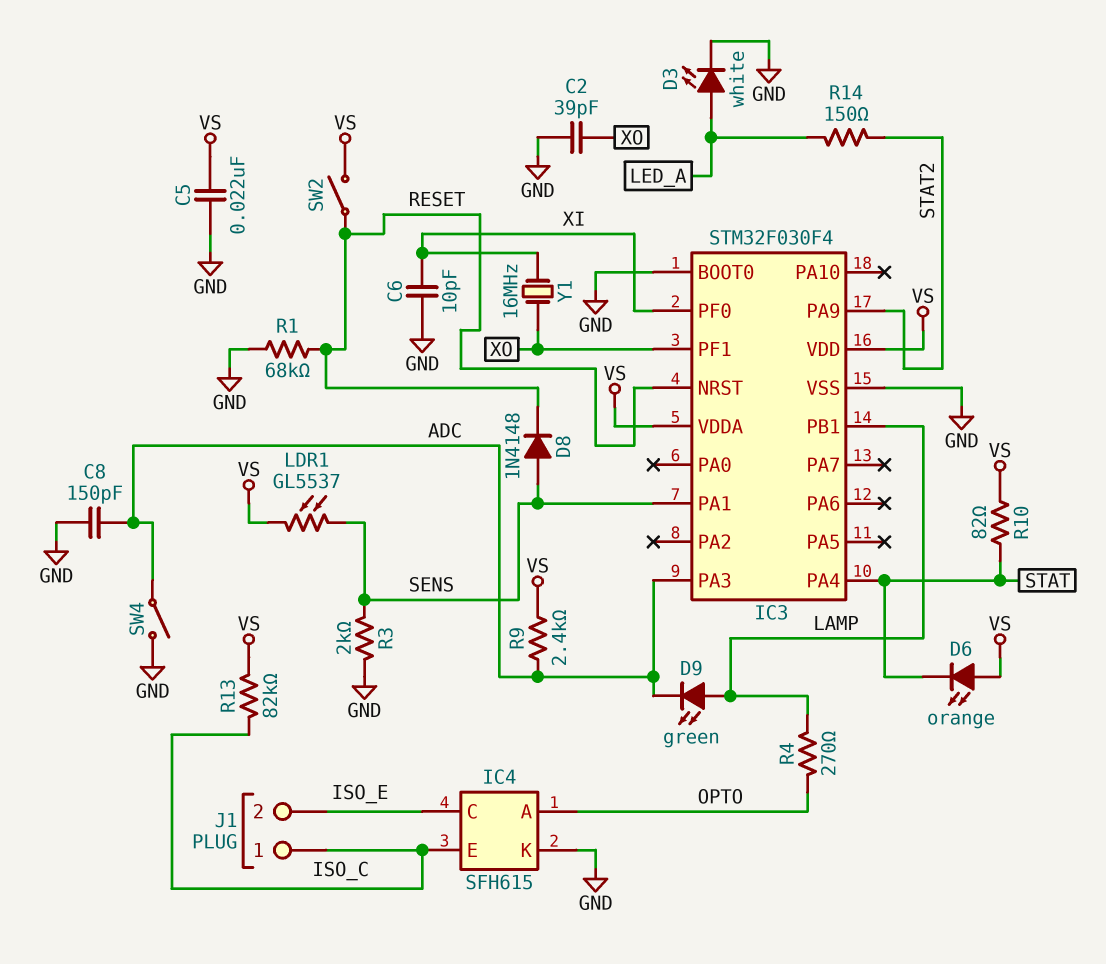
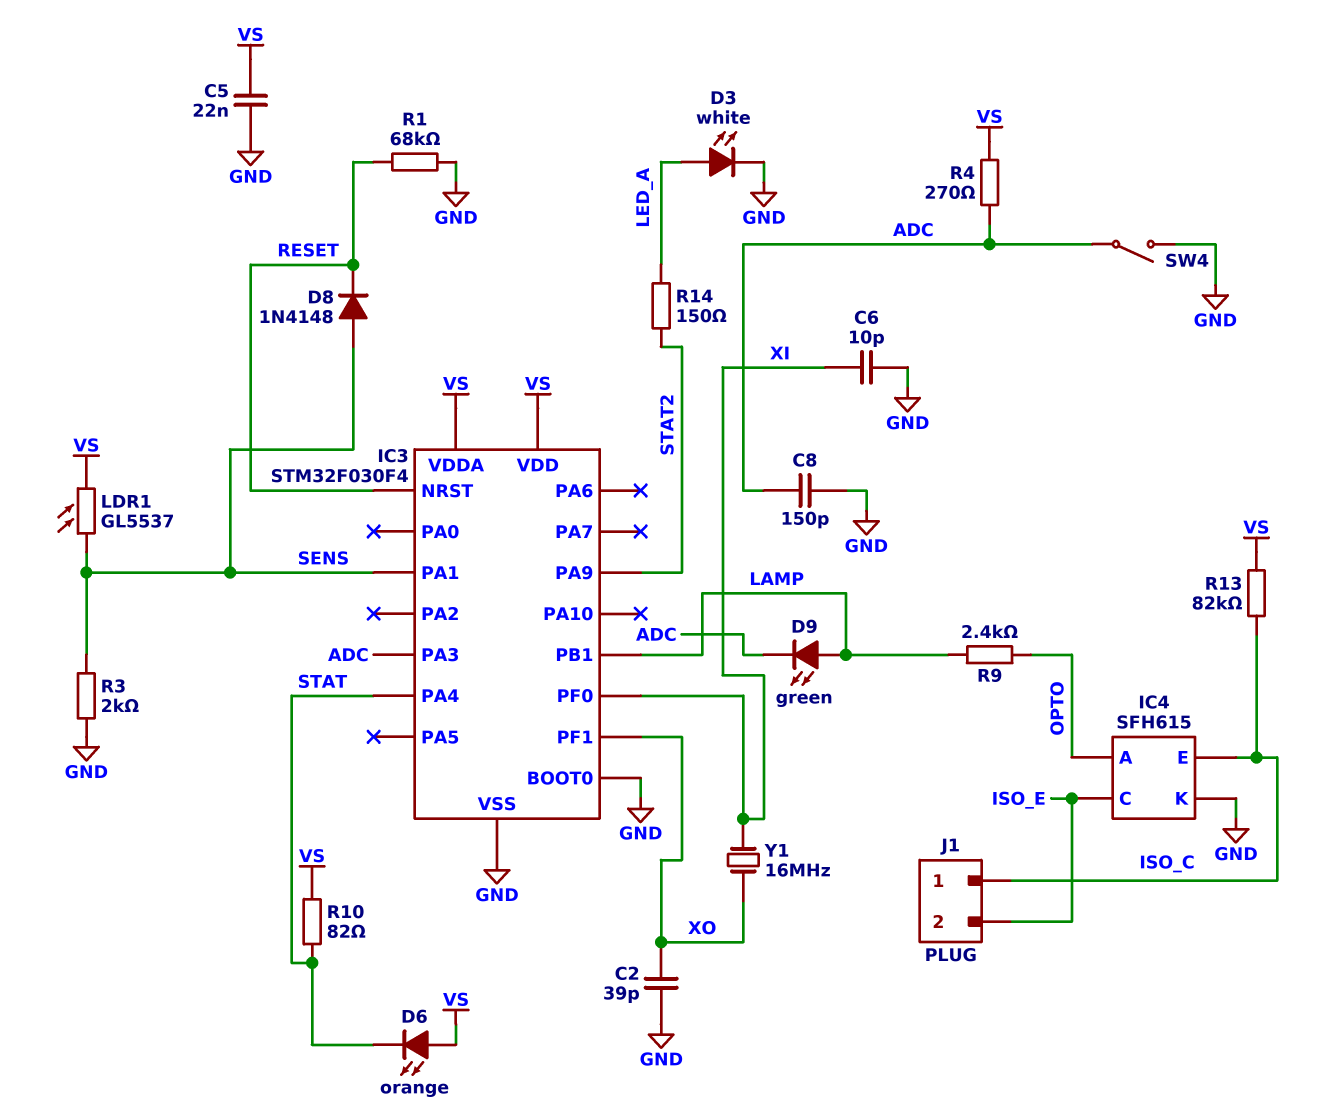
R4: 270 (LAMP, OPTO) -> 270 (ADC, VS)
R9: 2.4k (ADC, VS) -> 2.4k (LAMP, OPTO)
SW2: switch (RESET, VS) -> none

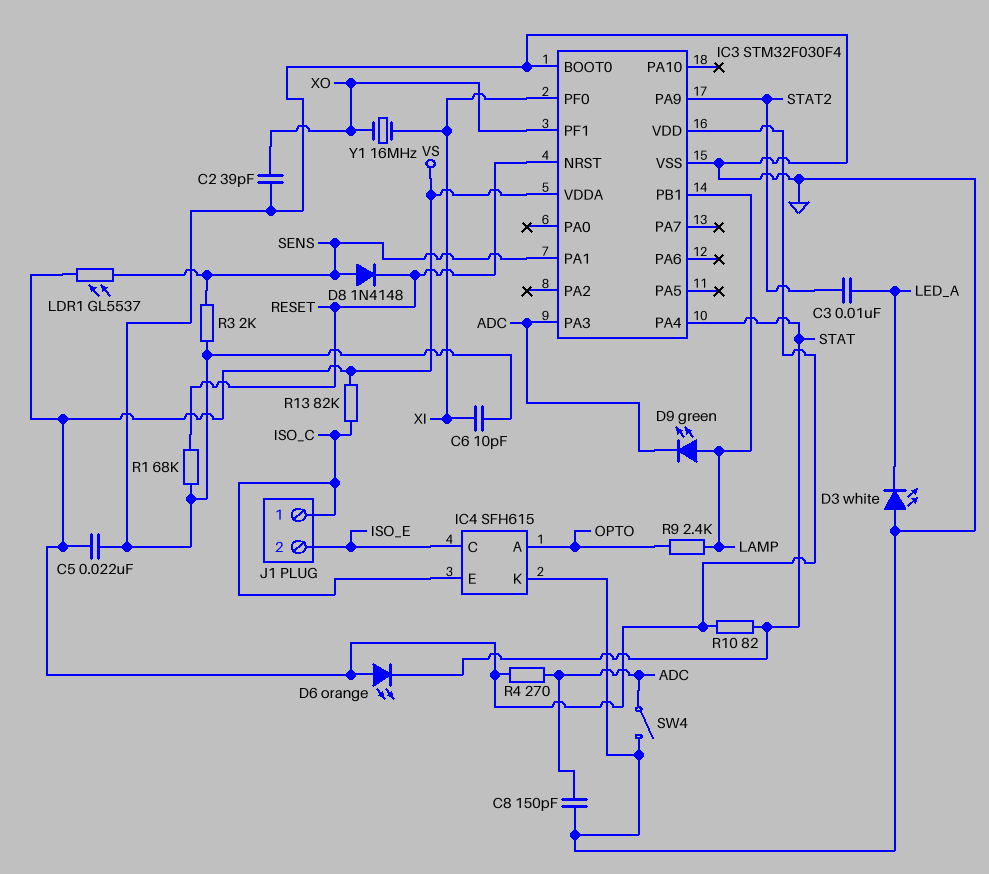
C3: none -> 10nF (LED_A, STAT2)
D3: LED white (A LED_A, K GND) -> LED white (A GND, K LED_A)
R14: 150 (LED_A, STAT2) -> none

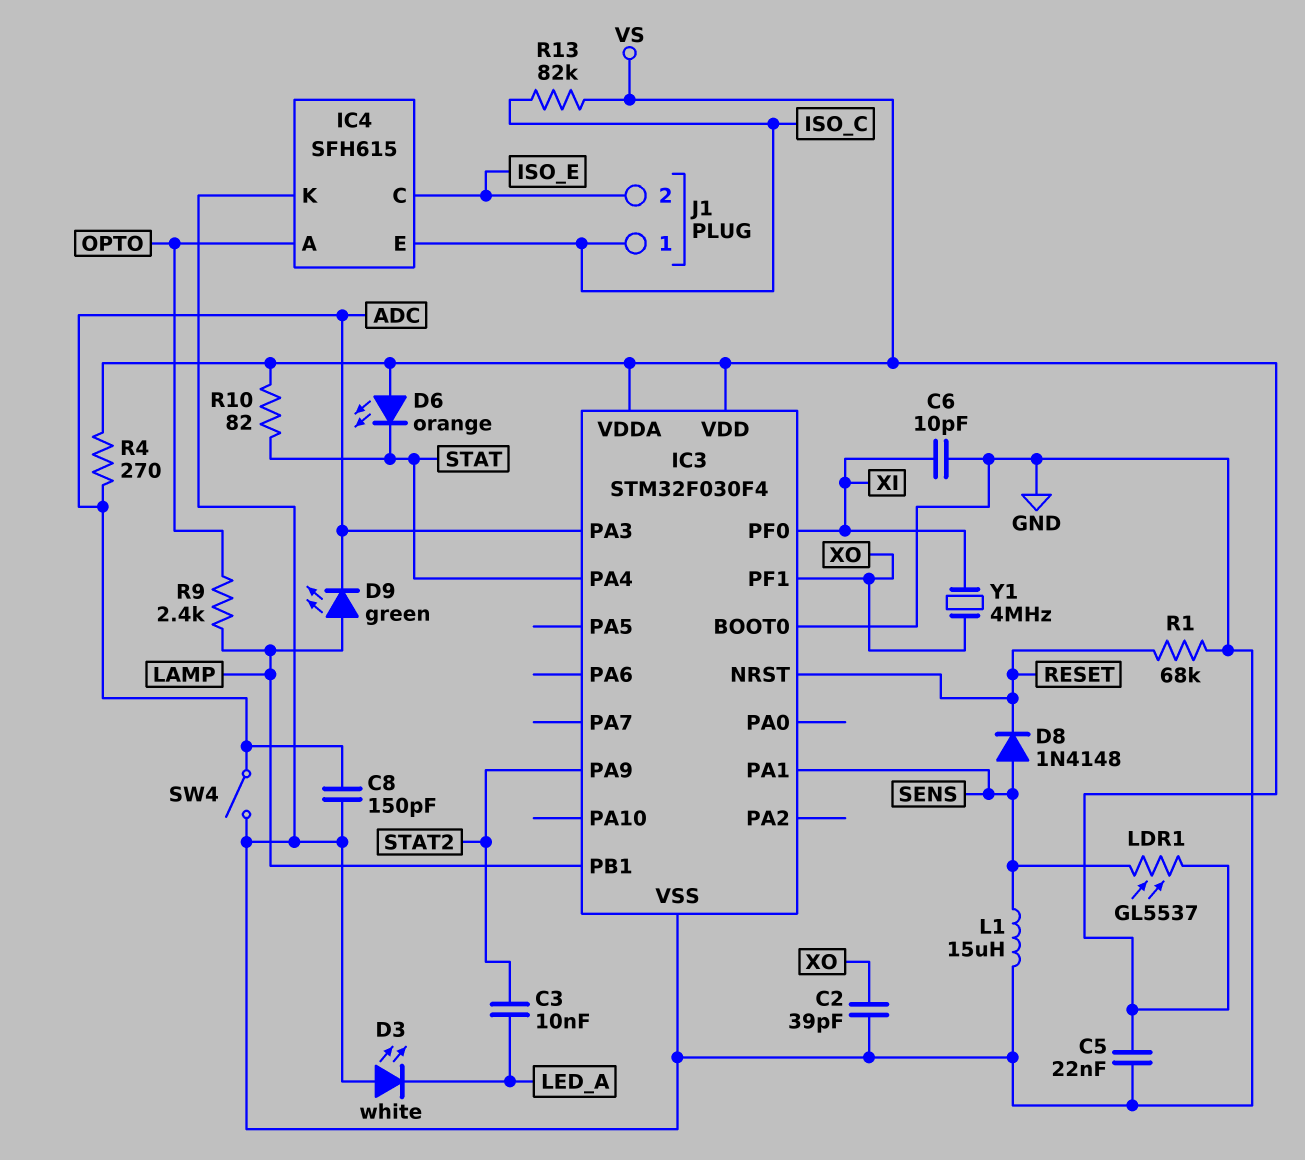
L1: none -> 15uH (GND, SENS)
R3: 2k (GND, SENS) -> none
Y1: 16MHz (XI, XO) -> 4MHz (XI, XO)

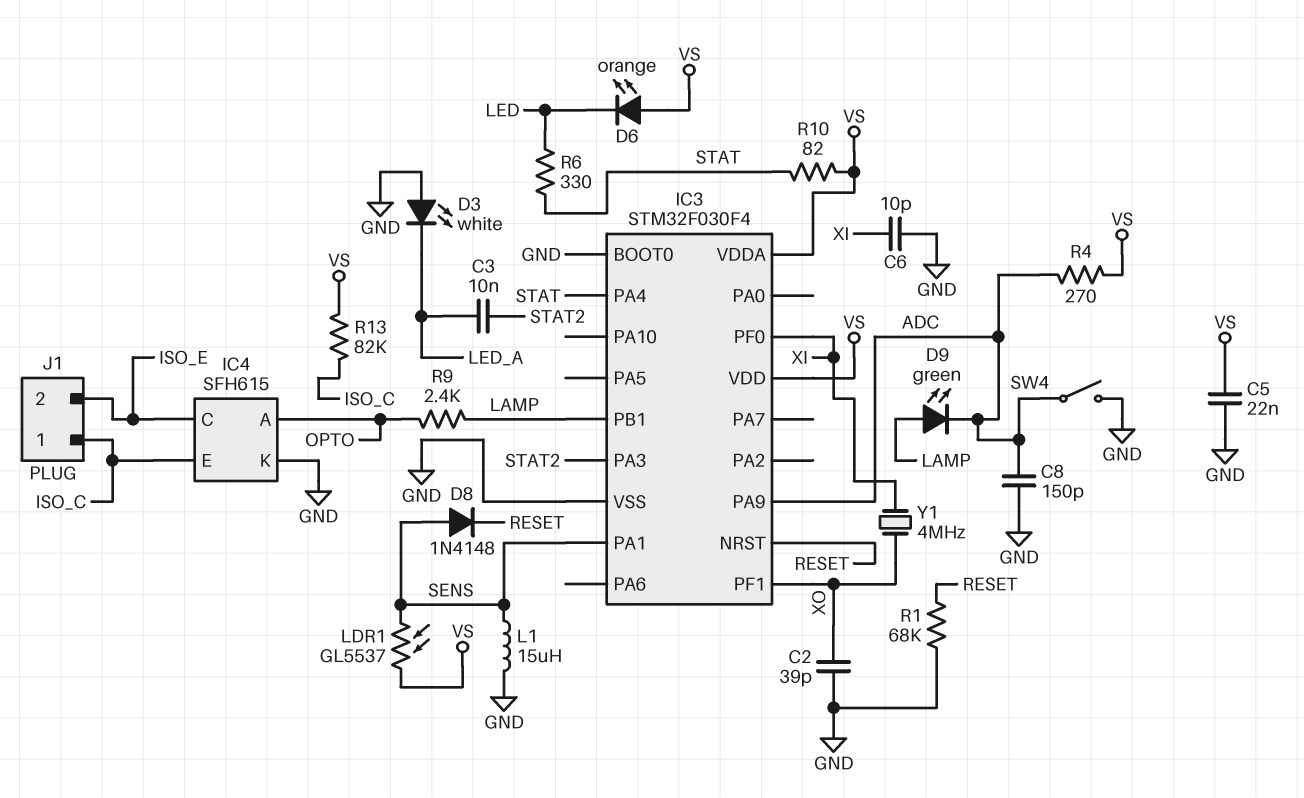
D6: LED orange (A VS, K STAT) -> LED orange (A VS, K LED)
IC3 pin PA3: ADC -> STAT2
IC3 pin PA9: STAT2 -> ADC
R6: none -> 330 (LED, STAT)

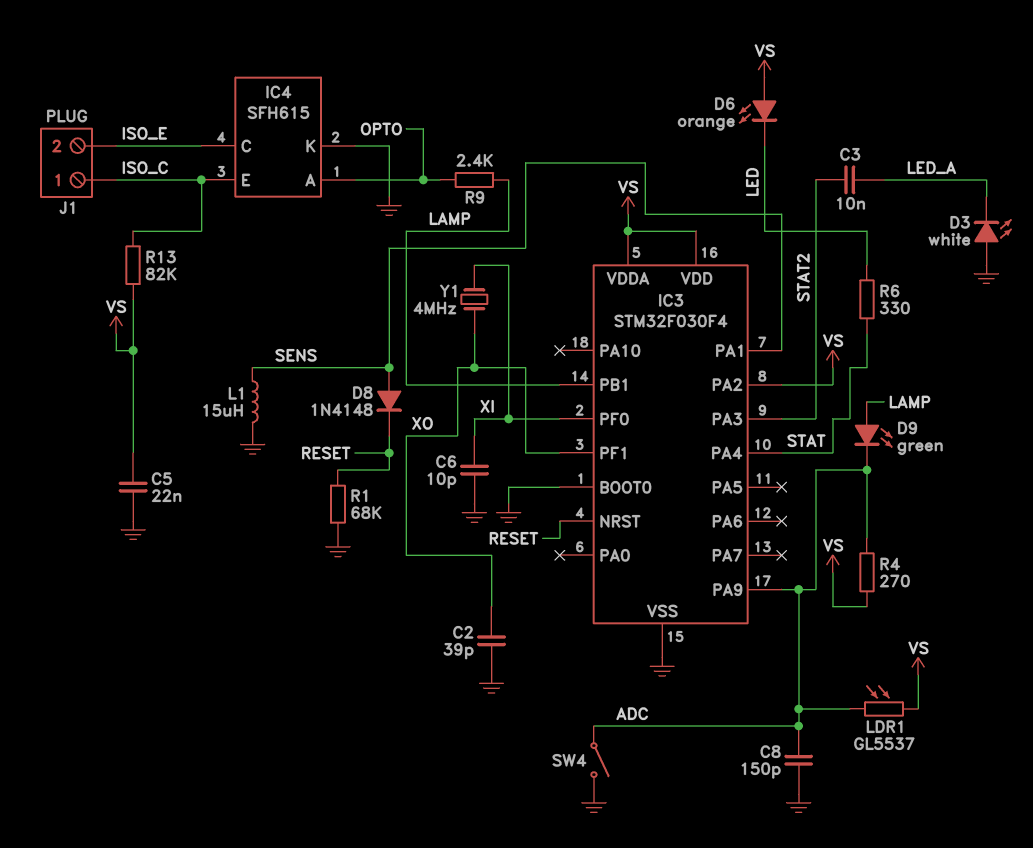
IC3 pin PA2: none -> VS
LDR1: GL5537 (SENS, VS) -> GL5537 (ADC, VS)
R10: 82 (STAT, VS) -> none

